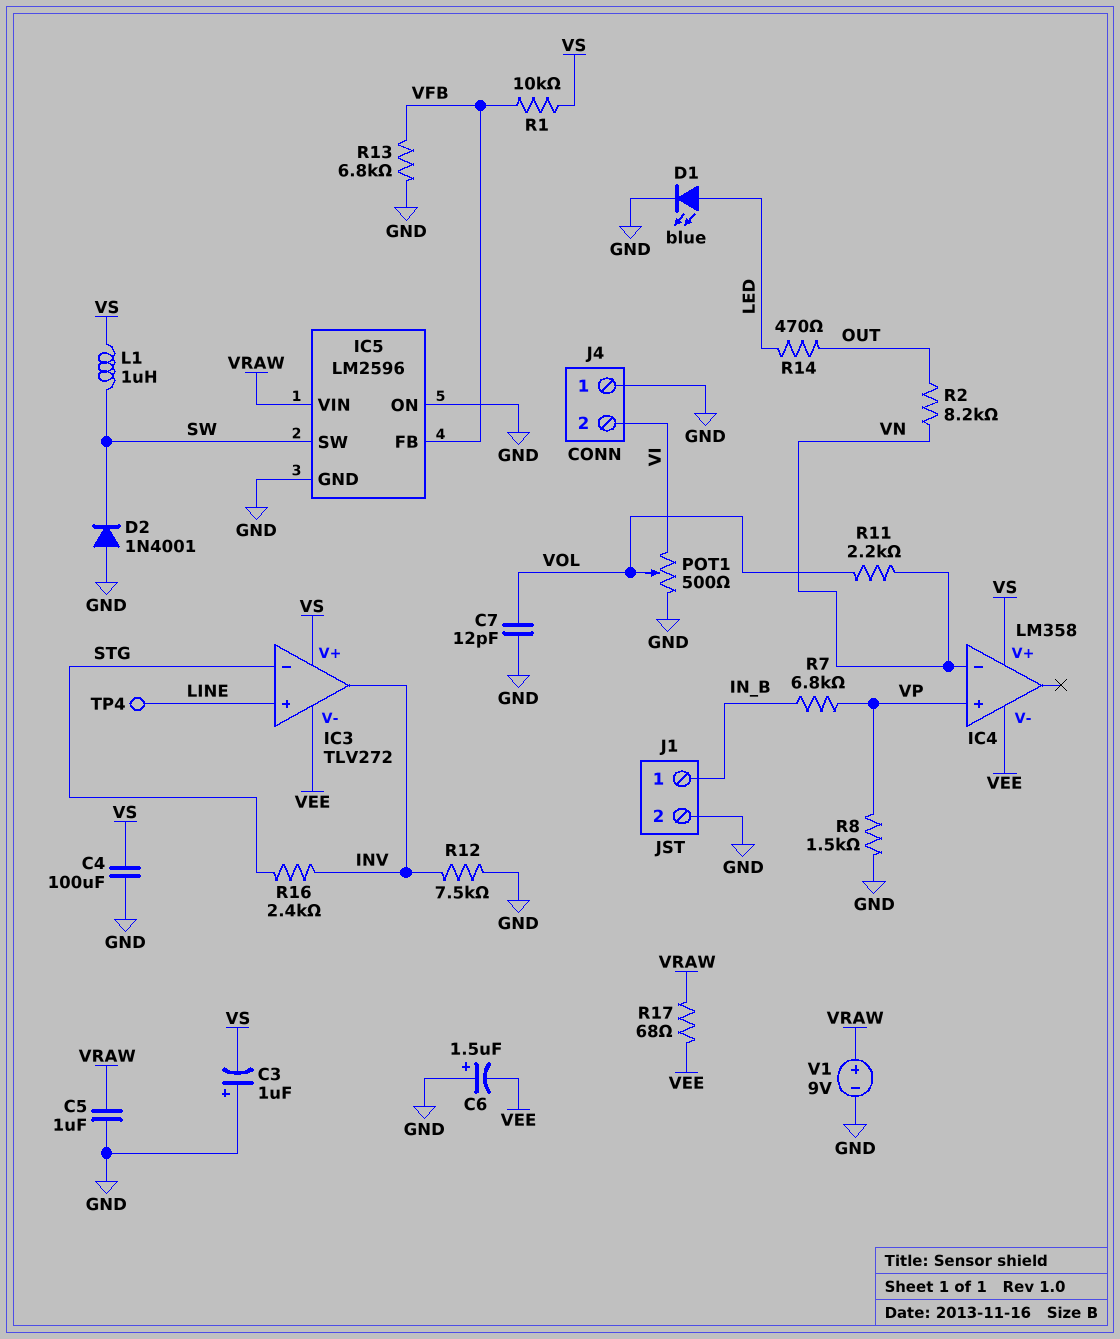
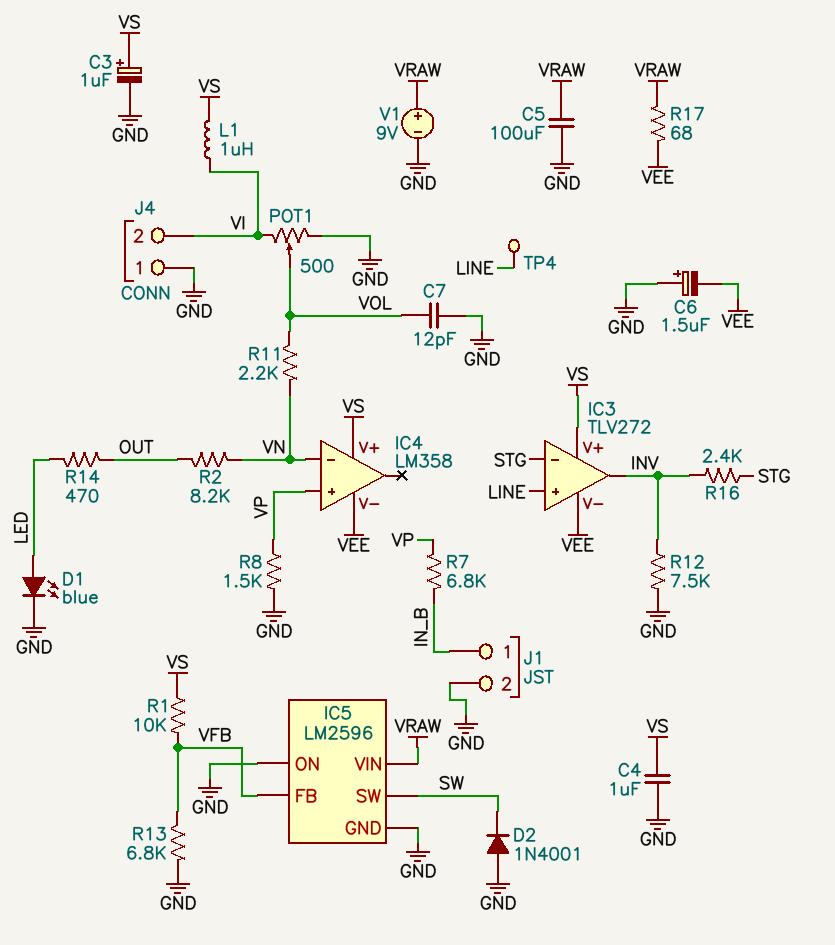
C3: 1uF (plus GND, minus VS) -> 1uF (plus VS, minus GND)
C4: 100uF (GND, VS) -> 1uF (GND, VS)
C5: 1uF (GND, VRAW) -> 100uF (GND, VRAW)
L1: 1uH (SW, VS) -> 1uH (VI, VS)

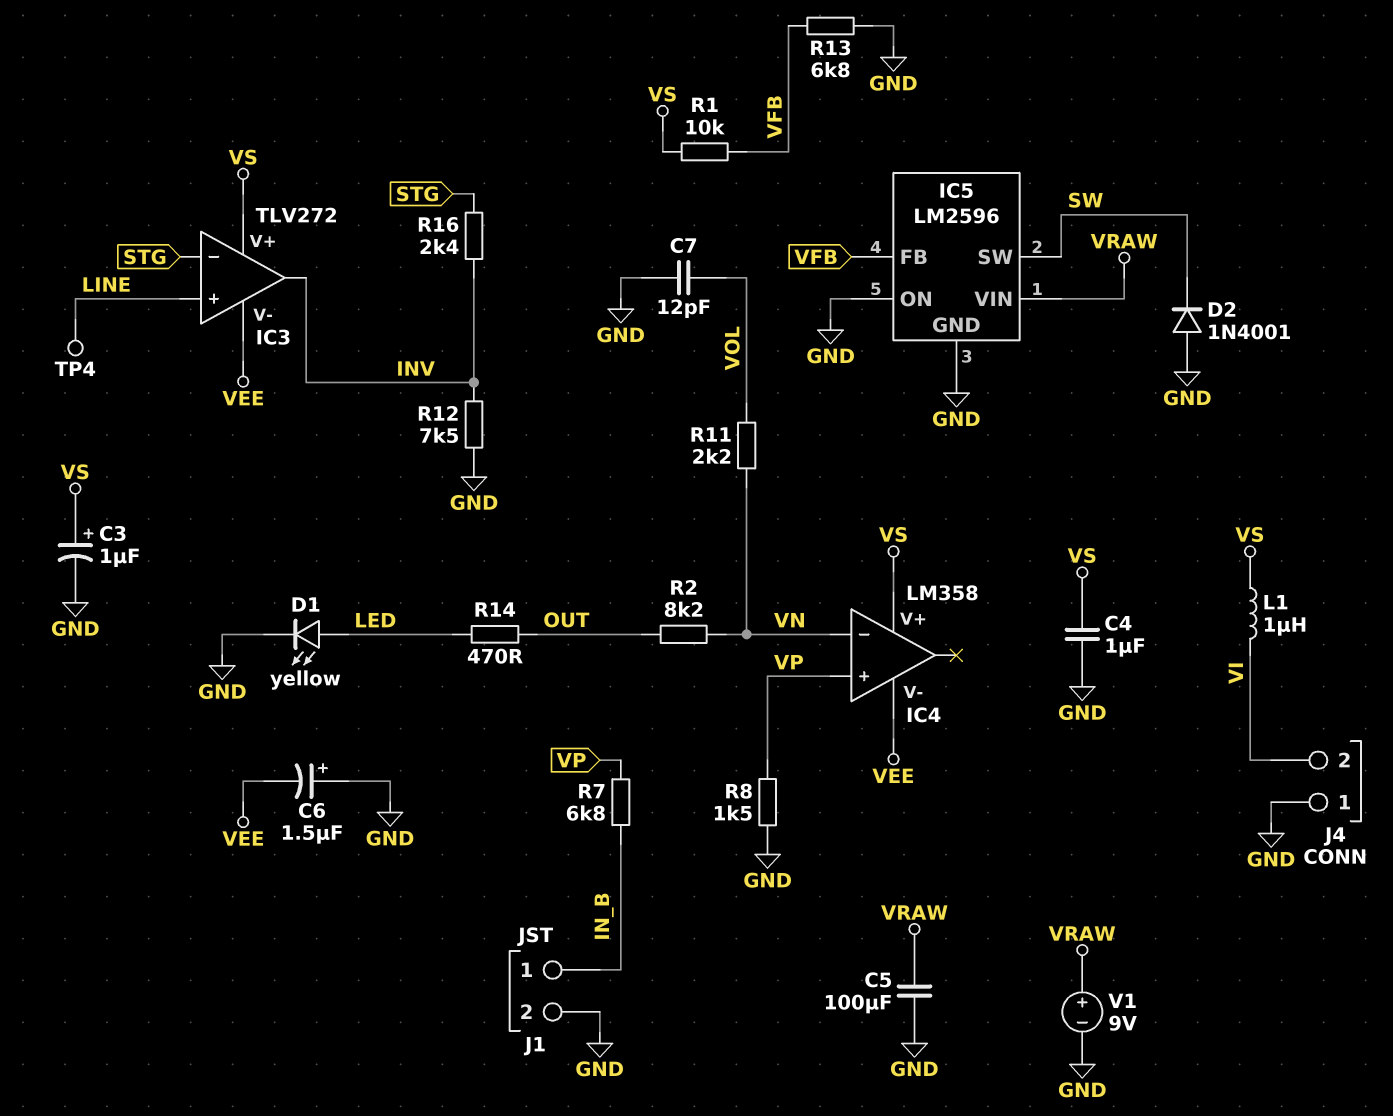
D1: LED blue (A LED, K GND) -> LED yellow (A LED, K GND)
POT1: 500 (GND, VI, wiper VOL) -> none
R17: 68 (VEE, VRAW) -> none

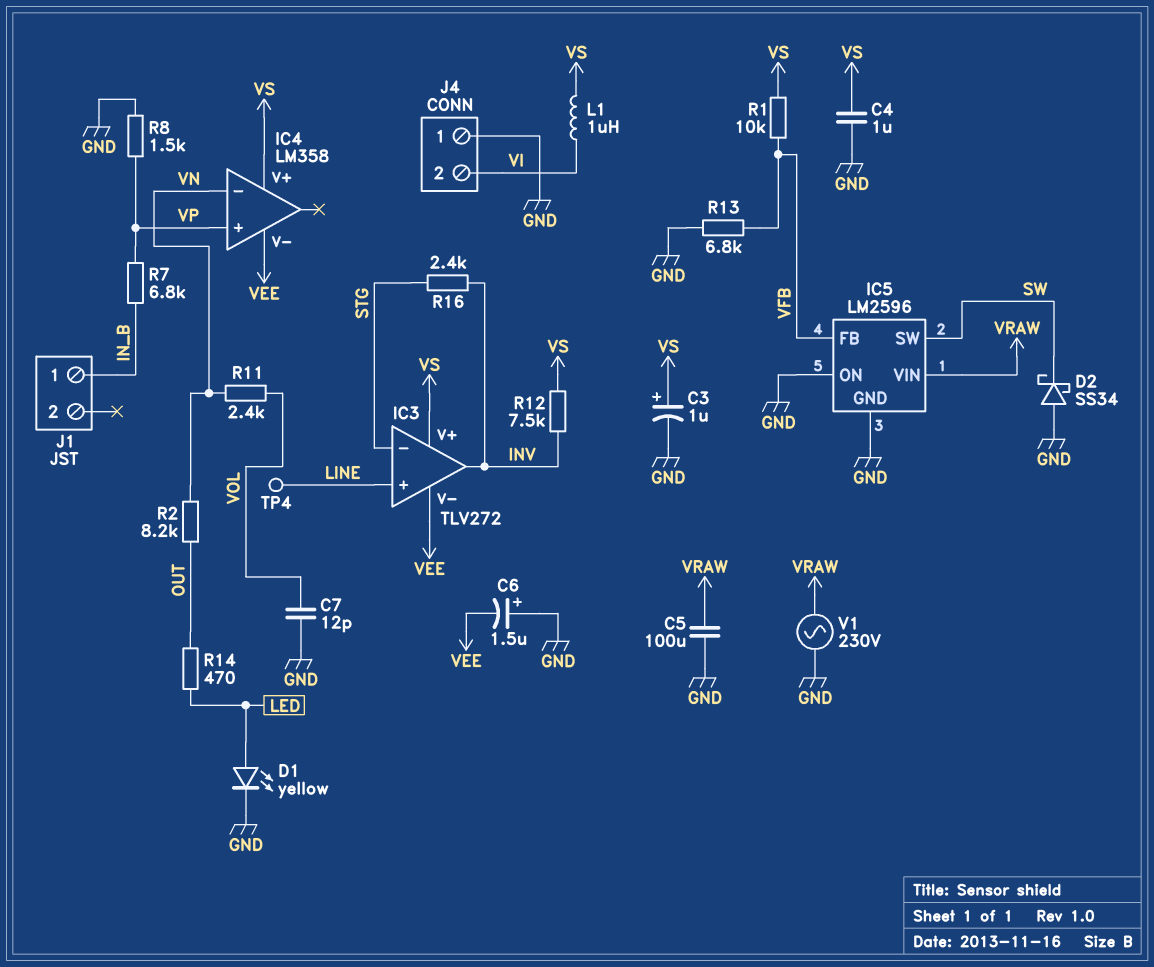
D2: diode 1N4001 (A GND, K SW) -> schottky SS34 (A GND, K SW)
J1 pin 2: GND -> none
R11: 2.2k (VN, VOL) -> 2.4k (VN, VOL)
R12: 7.5k (GND, INV) -> 7.5k (INV, VS)
V1: 9V (plus VRAW, minus GND) -> AC 230V (GND, VRAW)

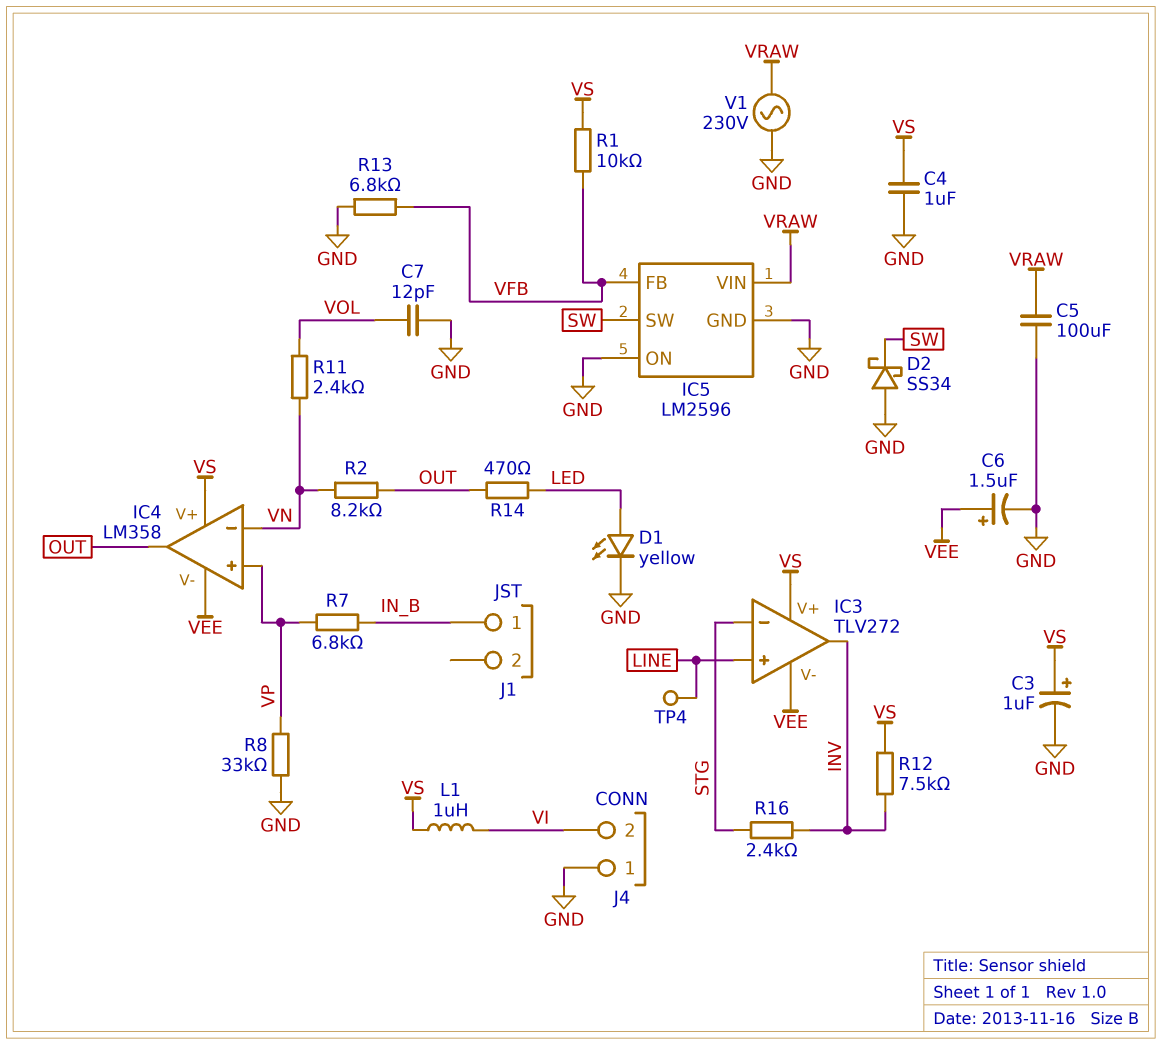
C6: 1.5uF (plus GND, minus VEE) -> 1.5uF (plus VEE, minus GND)
IC4 pin out: none -> OUT
R8: 1.5k (GND, VP) -> 33k (GND, VP)

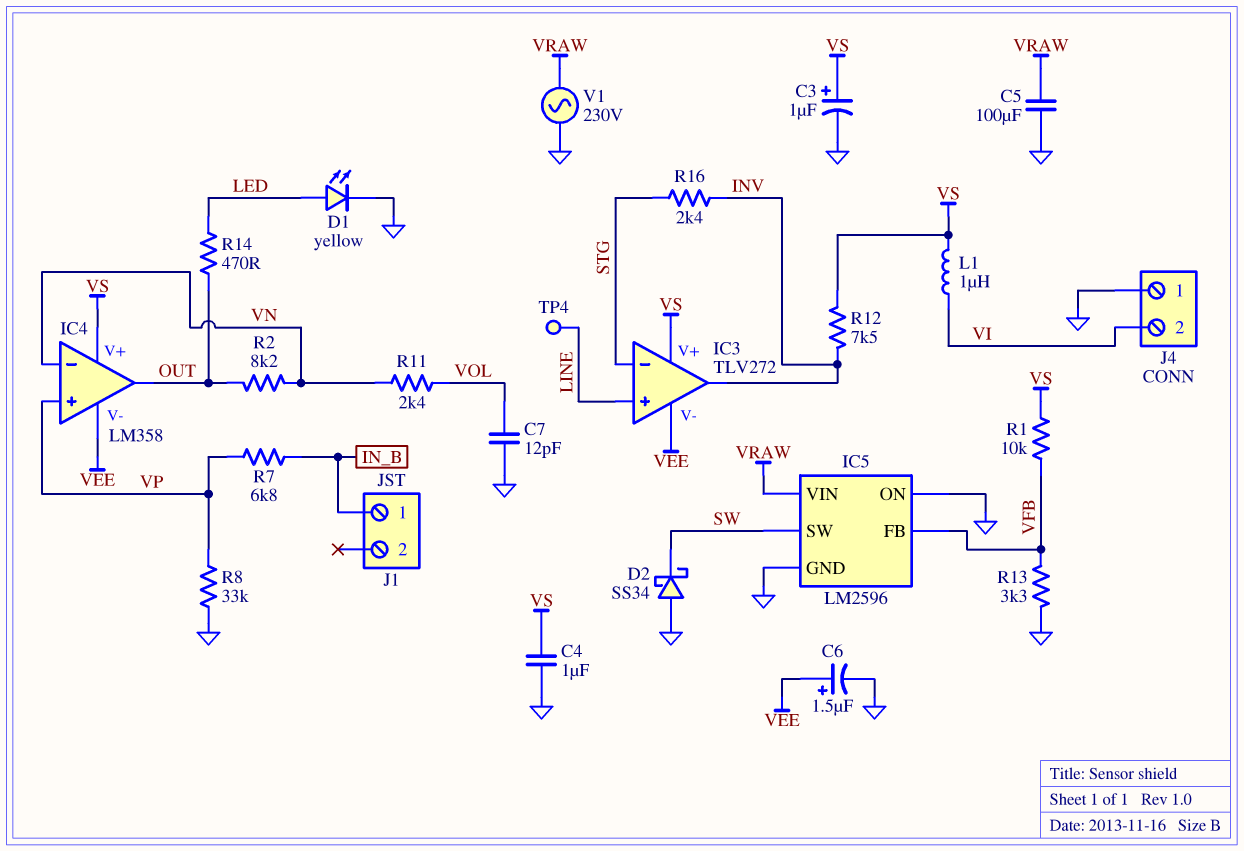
R13: 6.8k (GND, VFB) -> 3.3k (GND, VFB)

